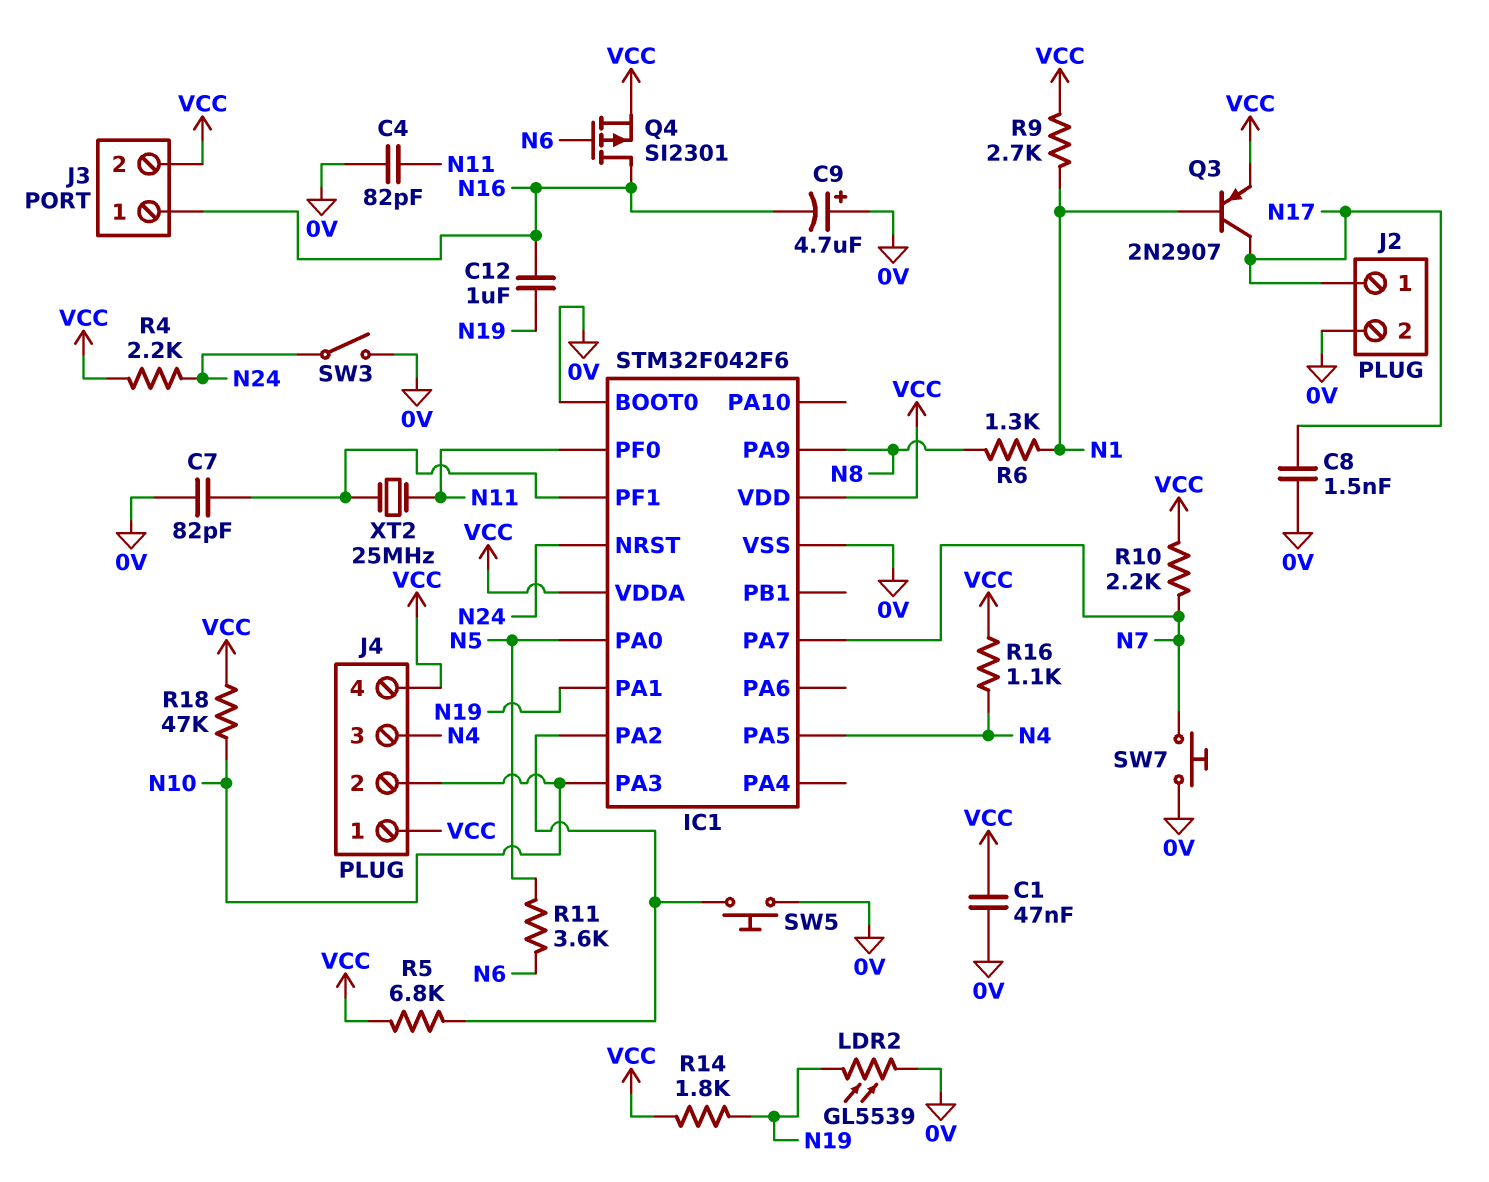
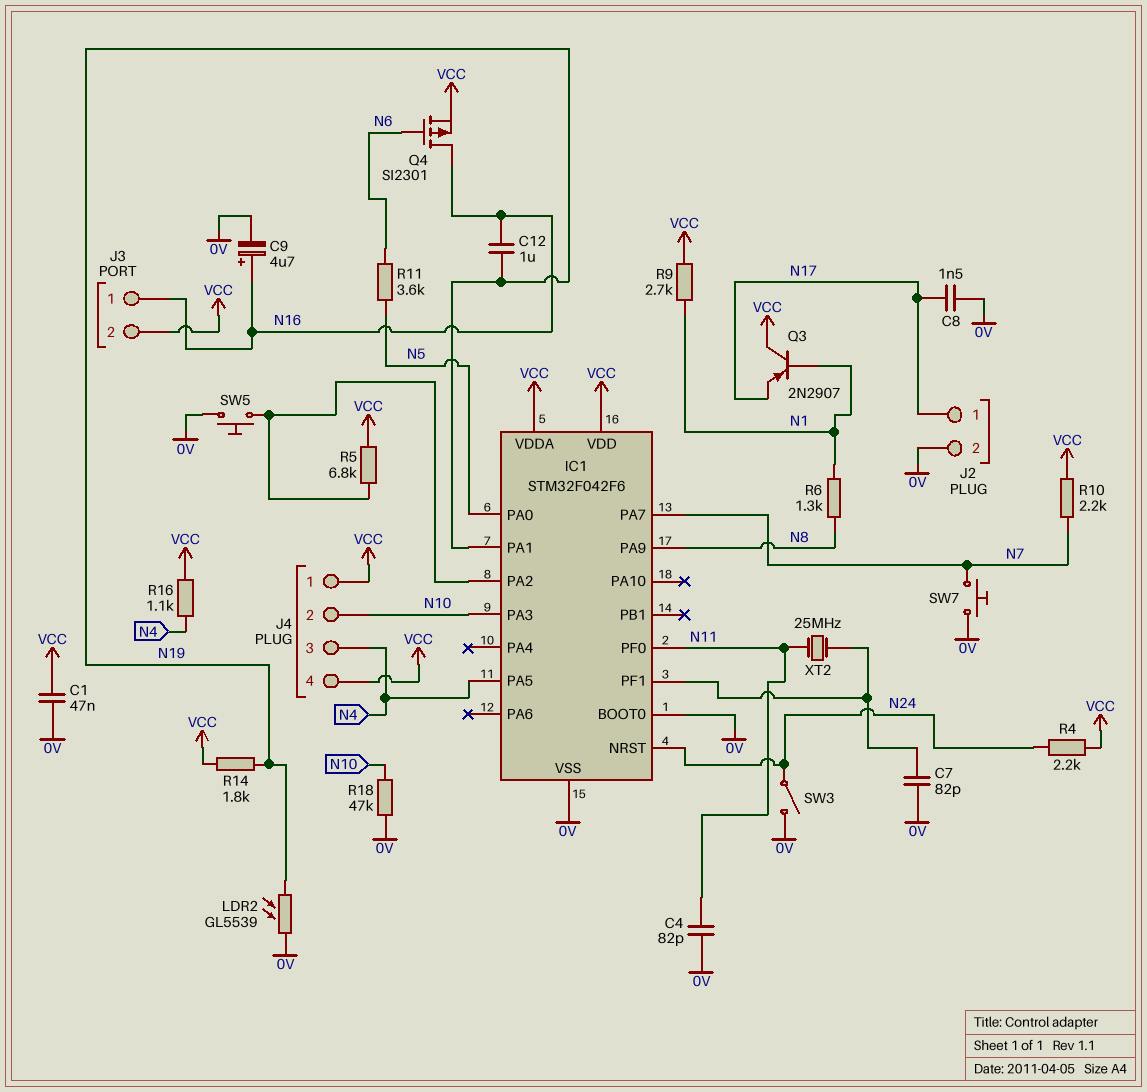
C9: 4.7uF (plus 0V, minus N16) -> 4.7uF (plus N16, minus 0V)
Q3: PNP 2N2907 (B N1, C N17, E VCC) -> PNP 2N2907 (B N1, C VCC, E N17)
R18: 47k (N10, VCC) -> 47k (0V, N10)

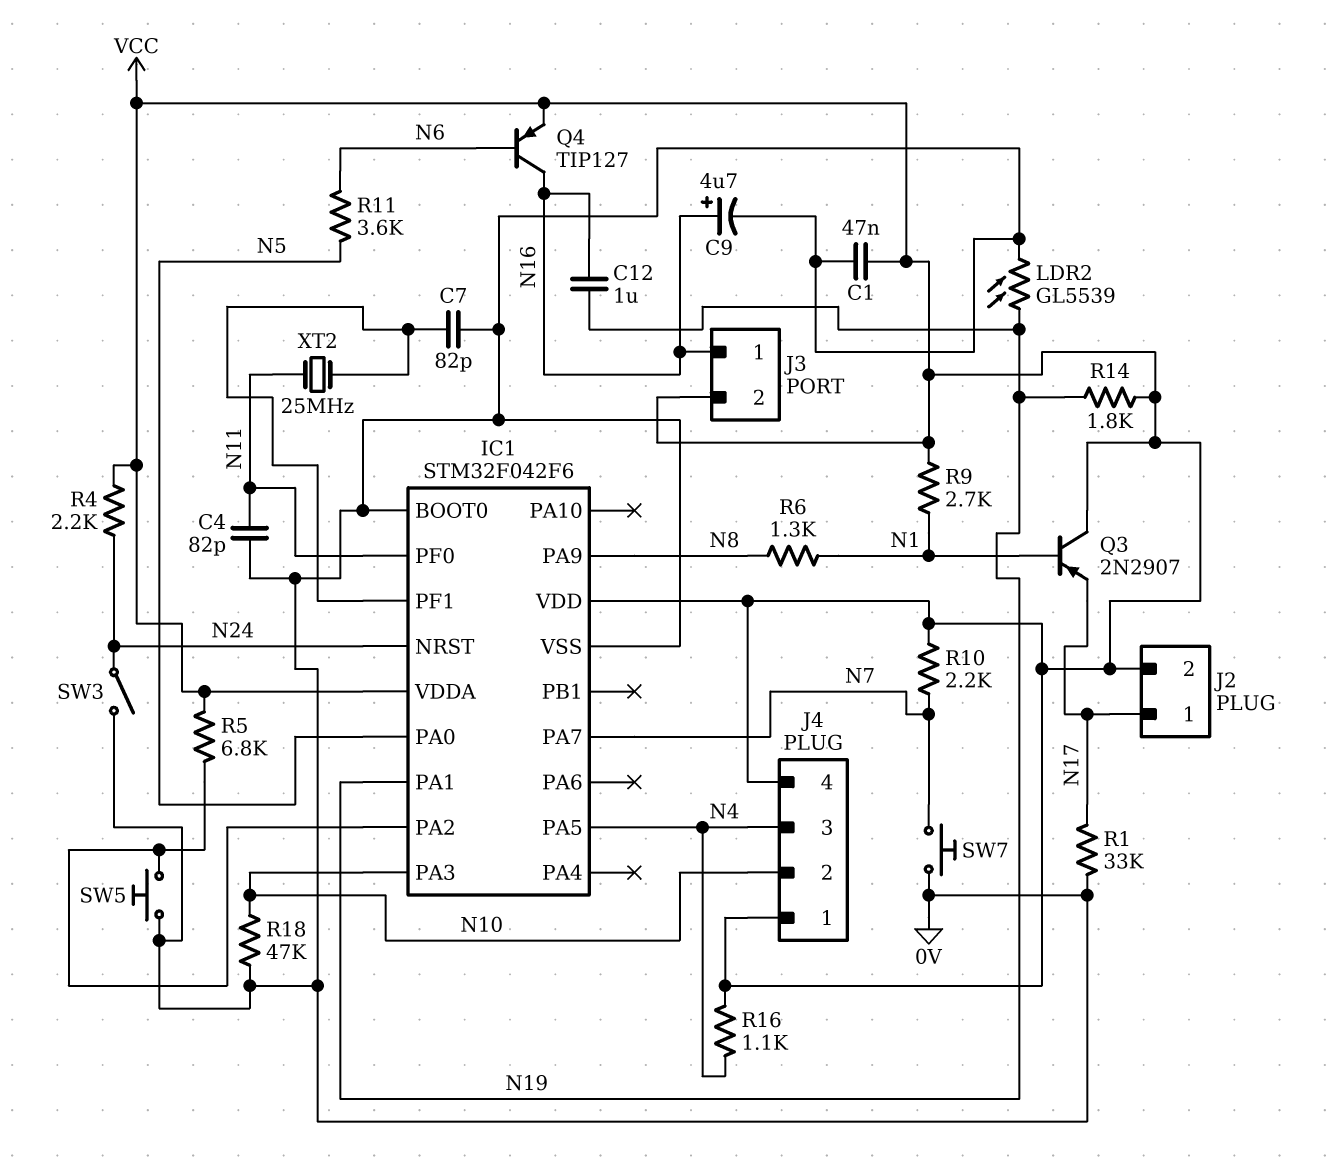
C8: 1.5nF (0V, N17) -> none
J2 pin 2: 0V -> VCC
Q4: PMOS SI2301 (G N6, D N16, S VCC) -> PNP TIP127 (B N6, C N16, E VCC)
R1: none -> 33k (0V, N17)

